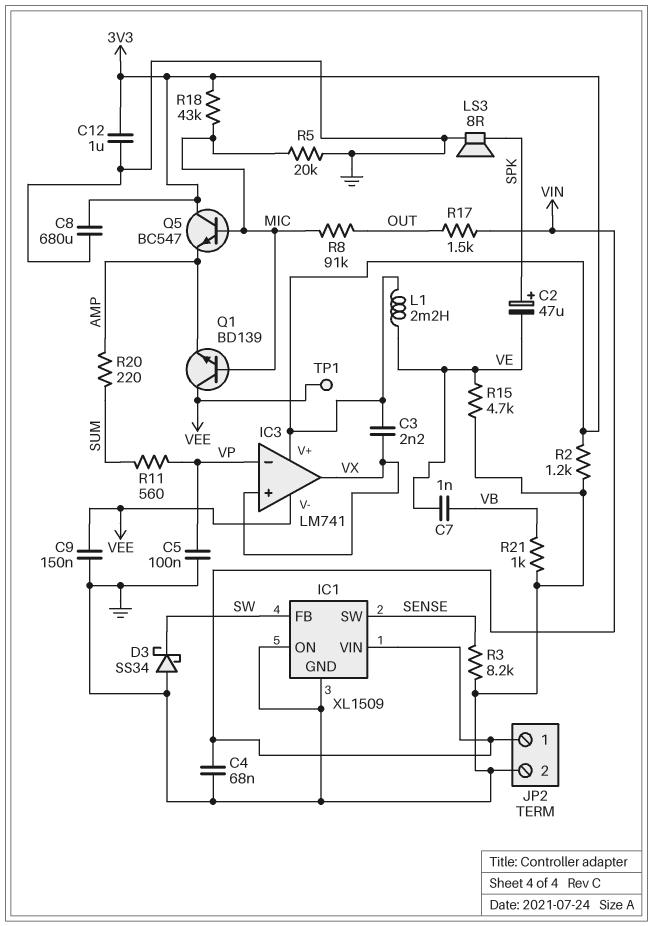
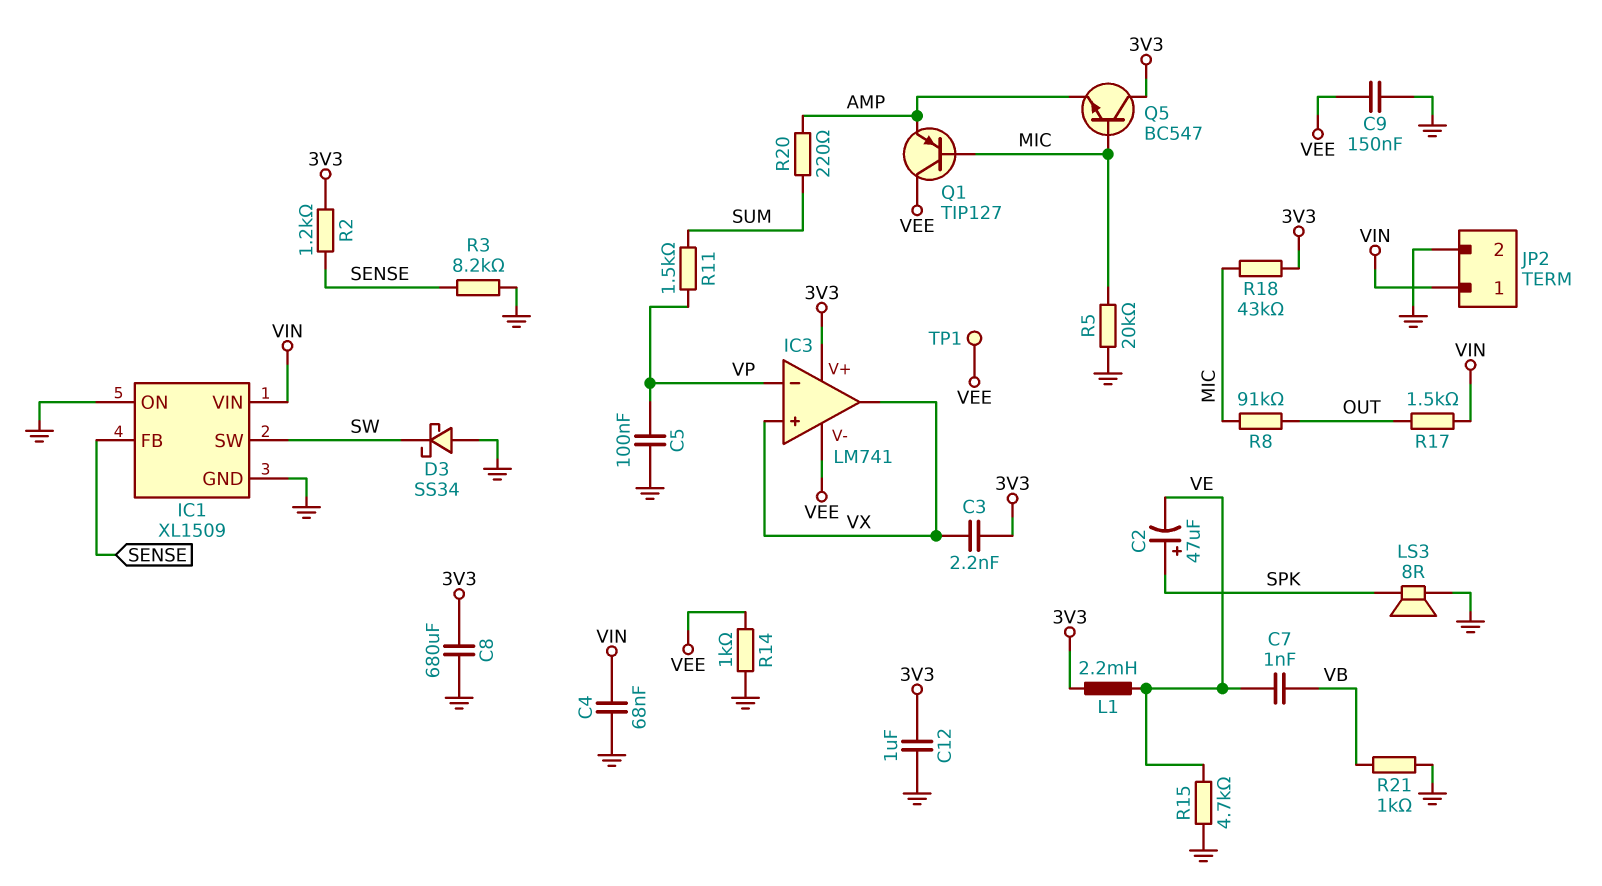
IC1 pin FB: SW -> SENSE
IC1 pin SW: SENSE -> SW
Q1: NPN BD139 (B MIC, C VEE, E AMP) -> PNP TIP127 (B MIC, C VEE, E AMP)
R2: 1.2k (3V3, GND) -> 1.2k (3V3, SENSE)
R11: 560 (SUM, VP) -> 1.5k (SUM, VP)
R14: none -> 1k (GND, VEE)

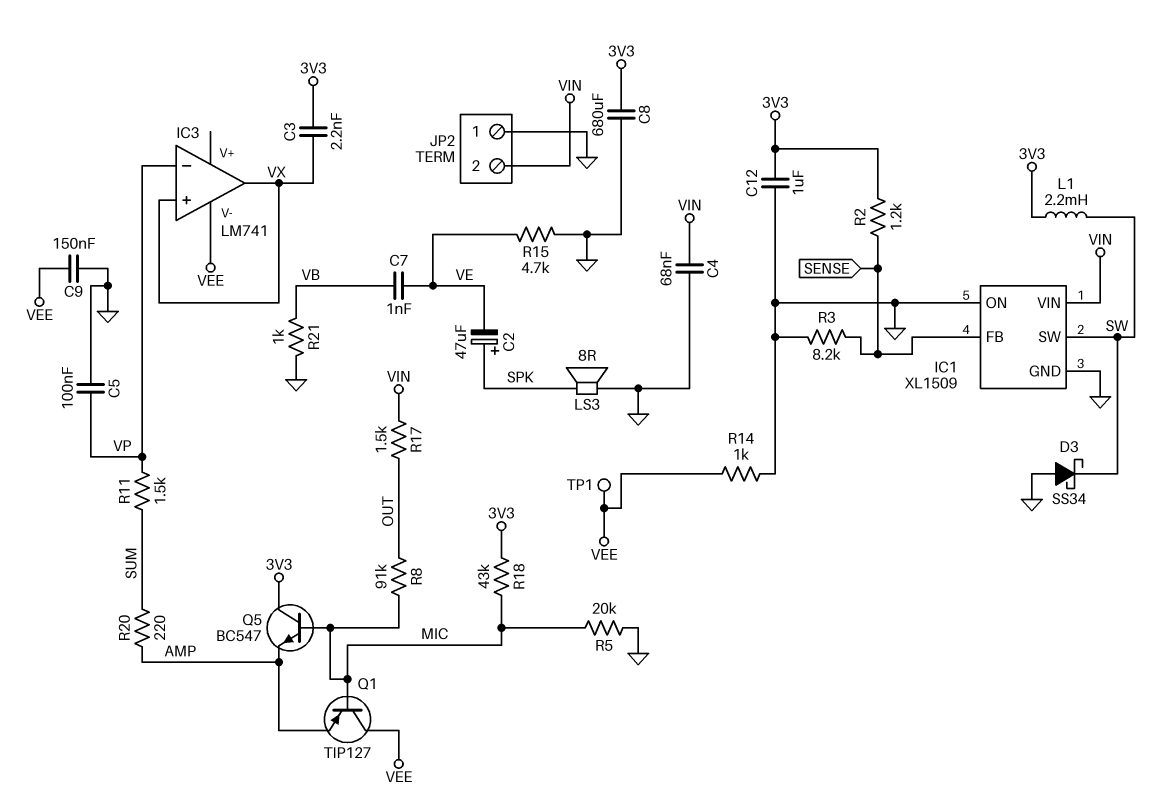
IC3 pin V+: 3V3 -> none
JP2 pin 1: VIN -> GND
JP2 pin 2: GND -> VIN
L1: 2.2mH (3V3, VE) -> 2.2mH (3V3, SW)

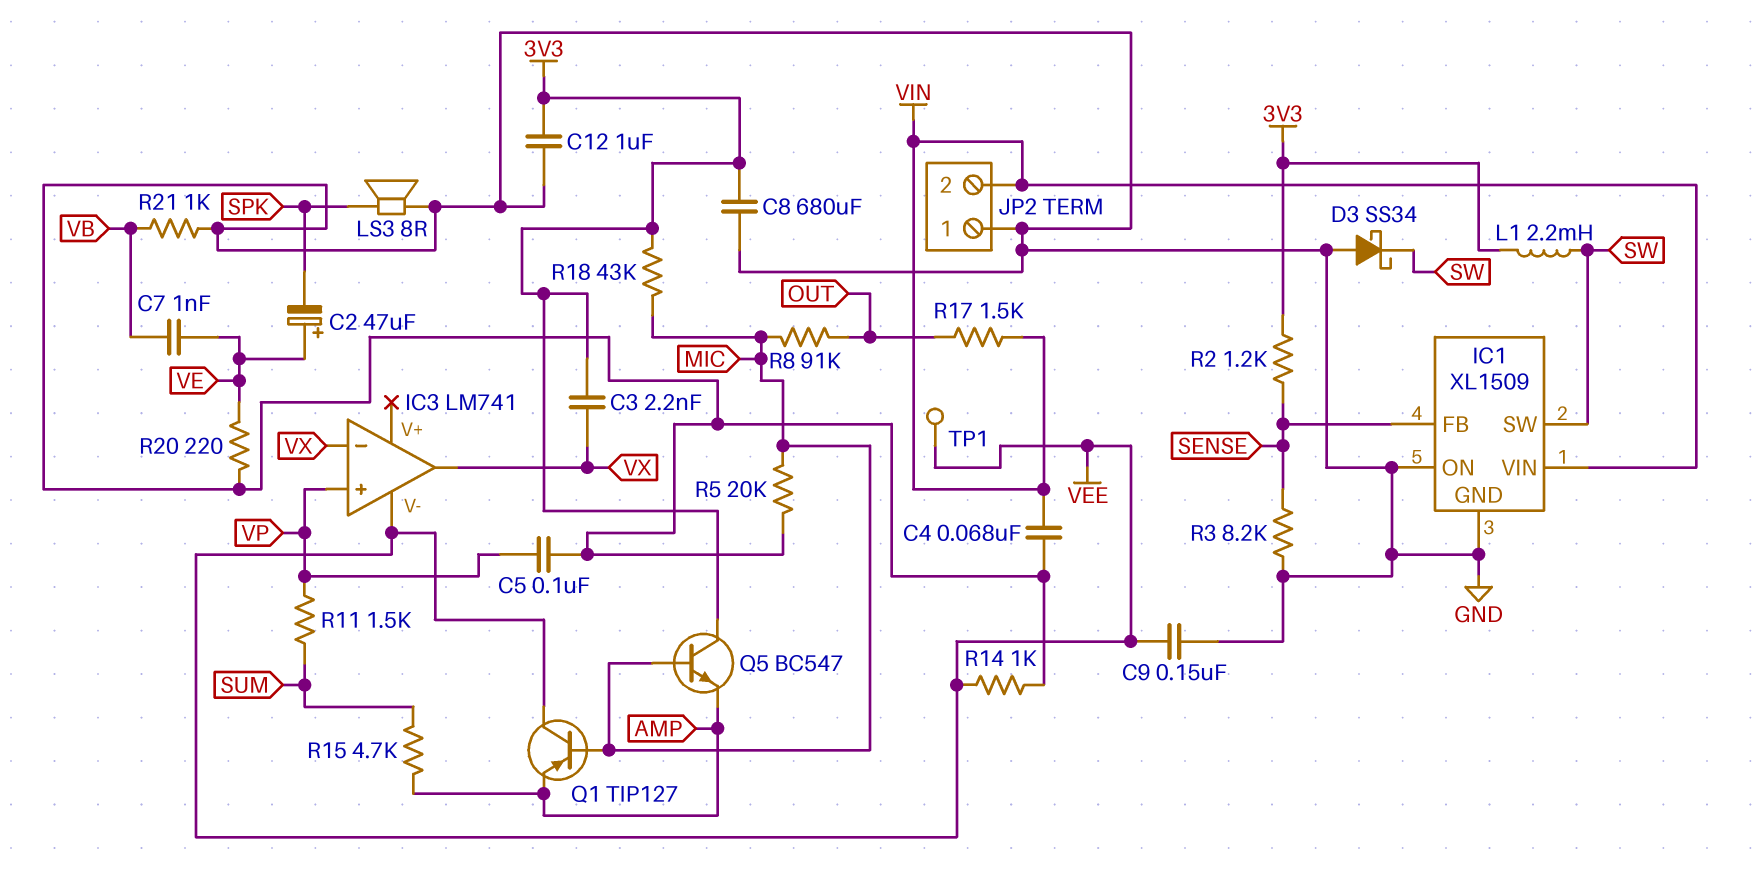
C2: 47uF (plus SPK, minus VE) -> 47uF (plus VE, minus SPK)
IC3 pin in+: VX -> VP
IC3 pin in-: VP -> VX
R15: 4.7k (GND, VE) -> 4.7k (AMP, SUM)
R20: 220 (AMP, SUM) -> 220 (GND, VE)

